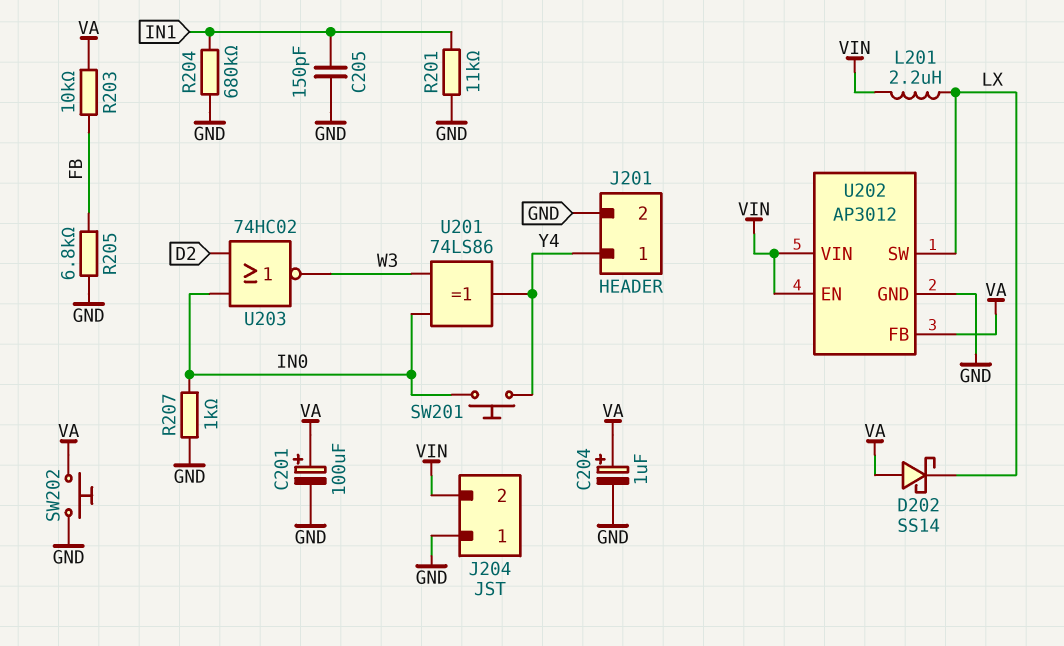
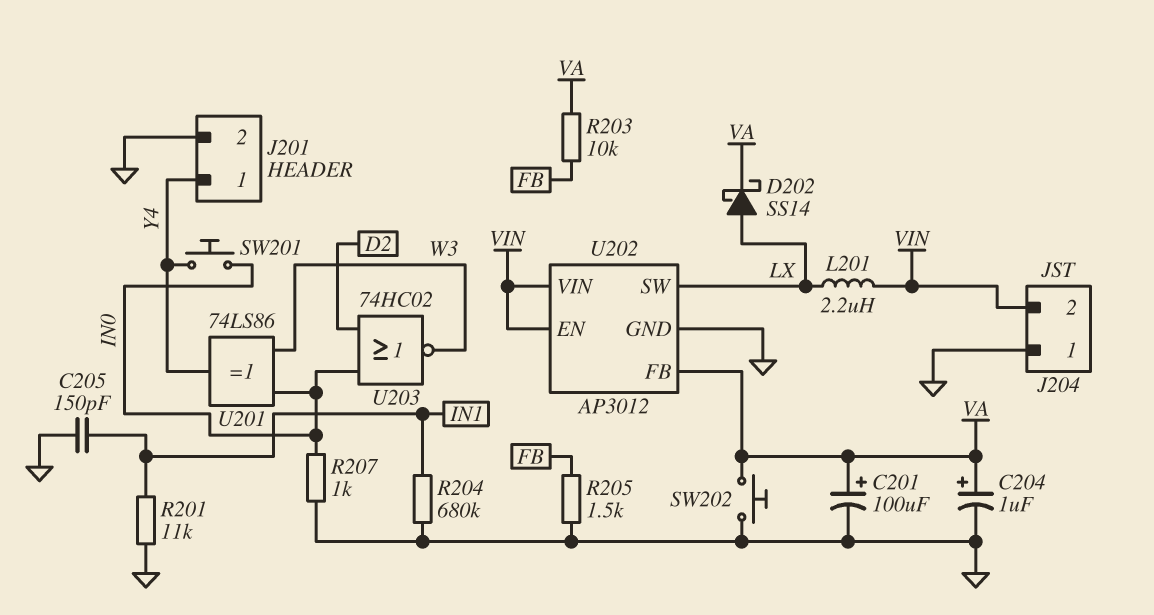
D202: schottky SS14 (A VA, K LX) -> schottky SS14 (A LX, K VA)
R205: 6.8k (FB, GND) -> 1.5k (FB, GND)

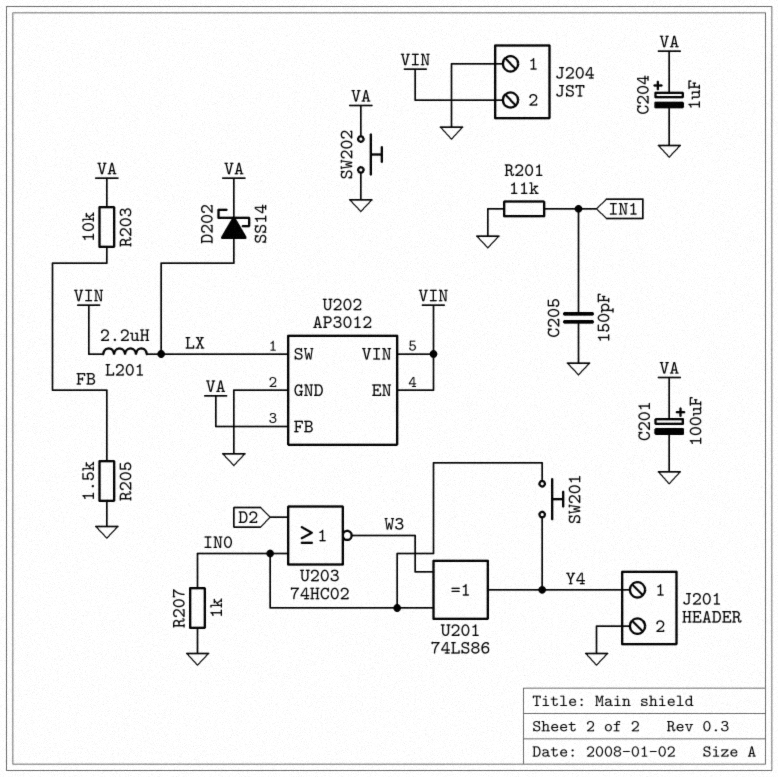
R204: 680k (GND, IN1) -> none

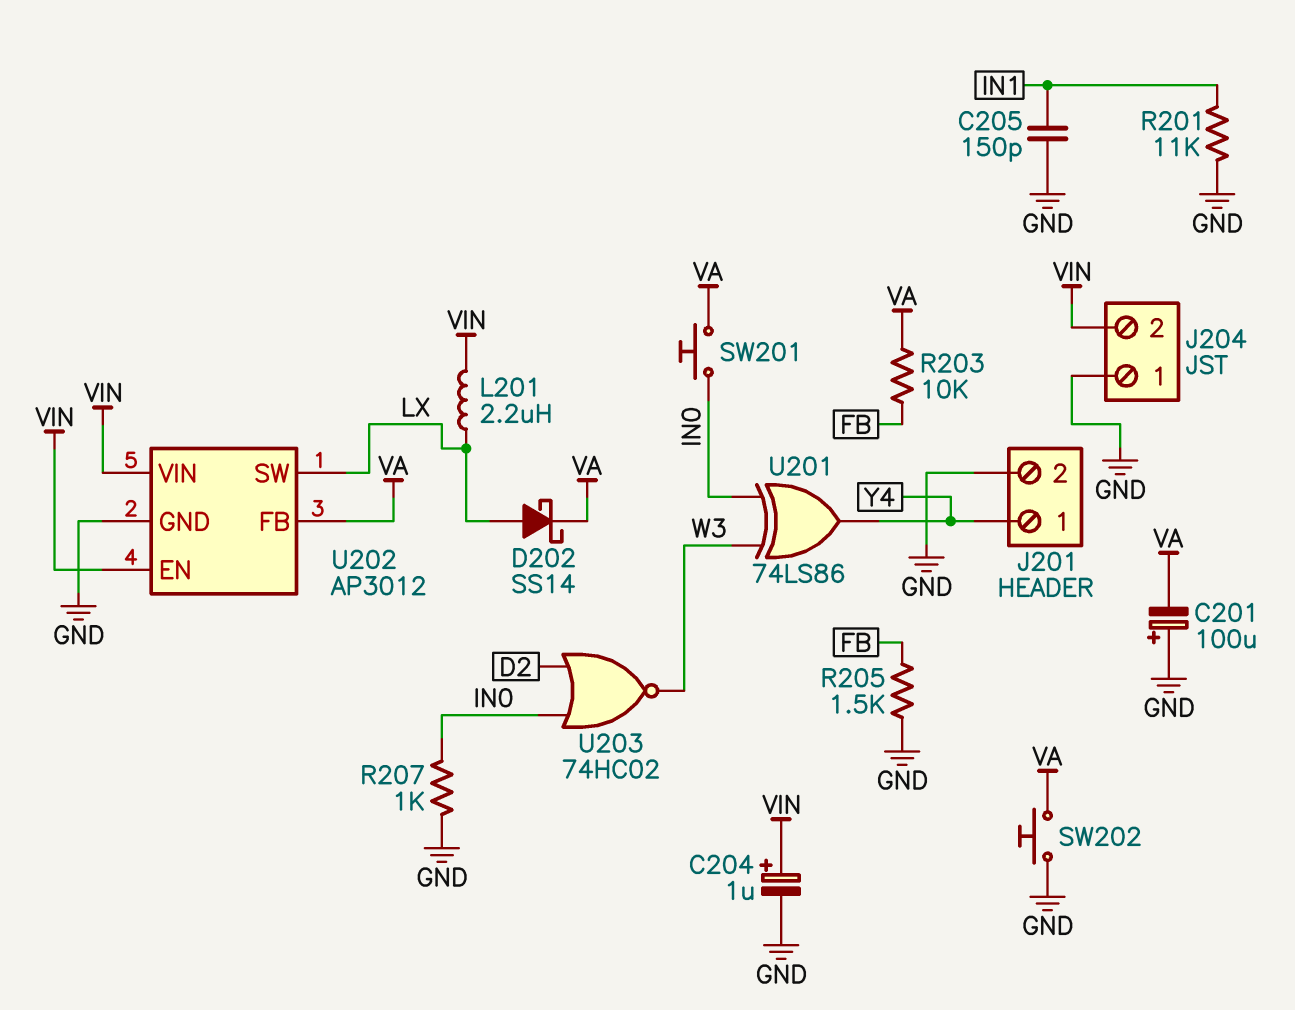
C201: 100uF (plus VA, minus GND) -> 100uF (plus GND, minus VA)
C204: 1uF (plus VA, minus GND) -> 1uF (plus VIN, minus GND)
SW201: button (IN0, Y4) -> button (IN0, VA)

